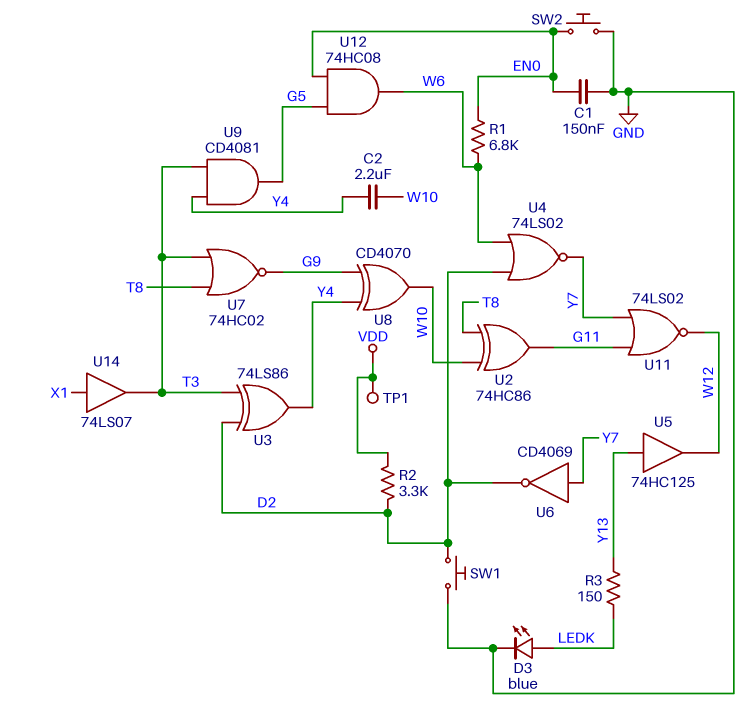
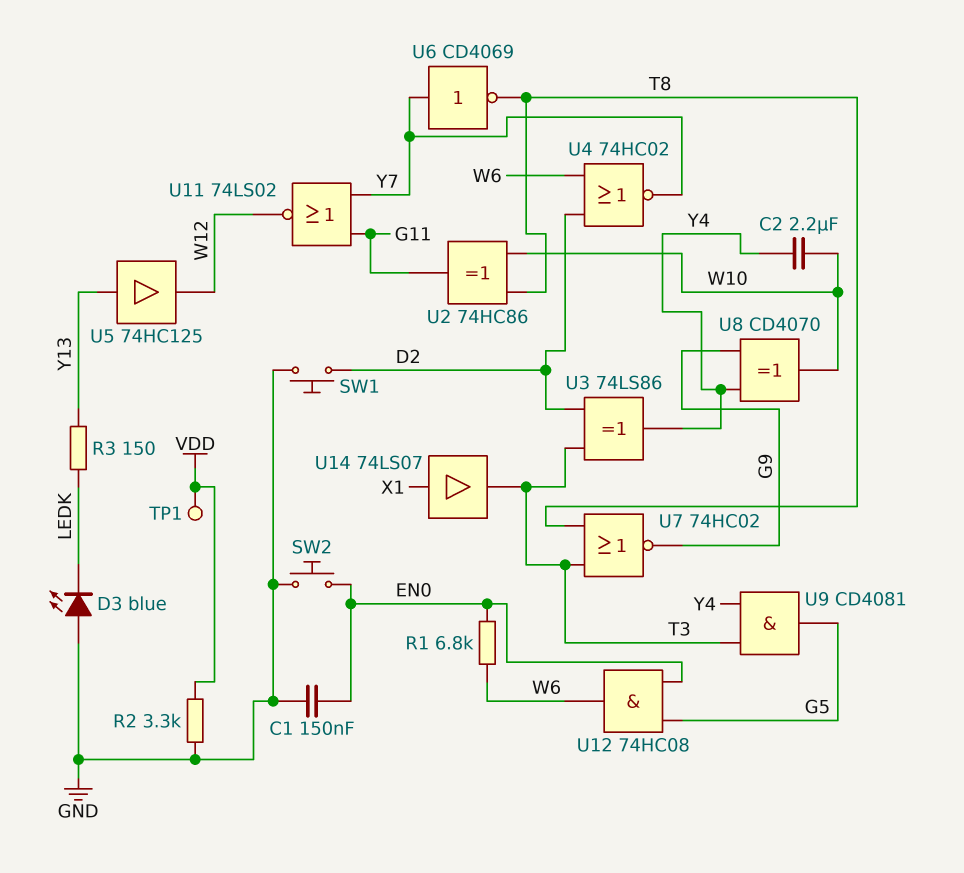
D3: LED blue (A LEDK, K GND) -> LED blue (A GND, K LEDK)
R2: 3.3k (D2, VDD) -> 3.3k (GND, VDD)
U4: NOR 74LS02 (in D2, in W6, out Y7) -> NOR 74HC02 (in D2, in W6, out Y7)
U6: NOT CD4069 (in Y7, out D2) -> NOT CD4069 (in Y7, out T8)

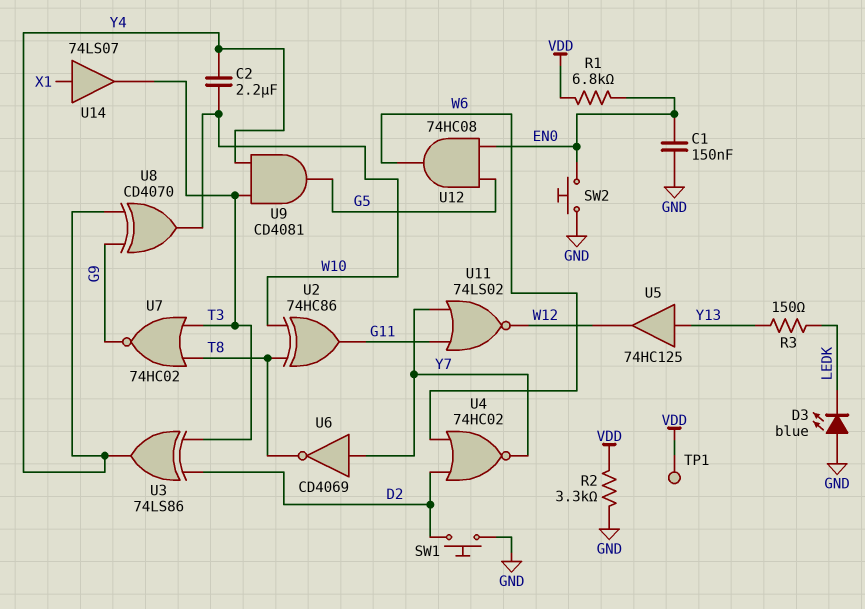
R1: 6.8k (EN0, W6) -> 6.8k (EN0, VDD)

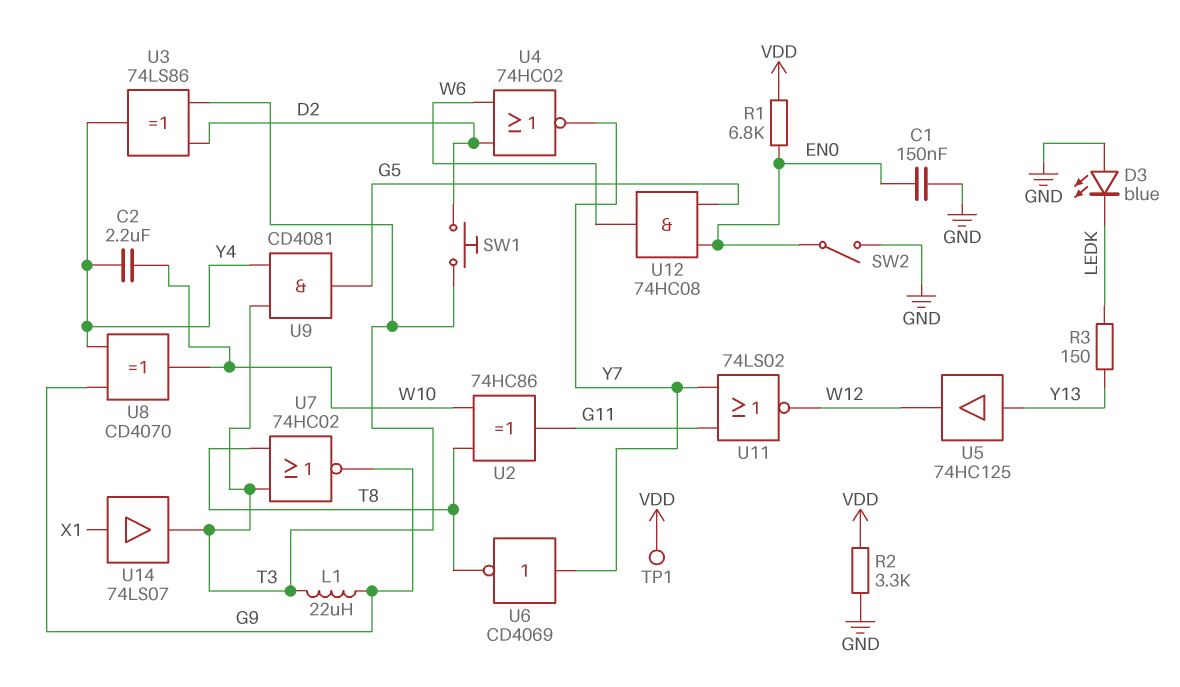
L1: none -> 22uH (G9, T3)
SW1: button (D2, GND) -> button (D2, T3)
SW2: button (EN0, GND) -> switch (EN0, GND)

